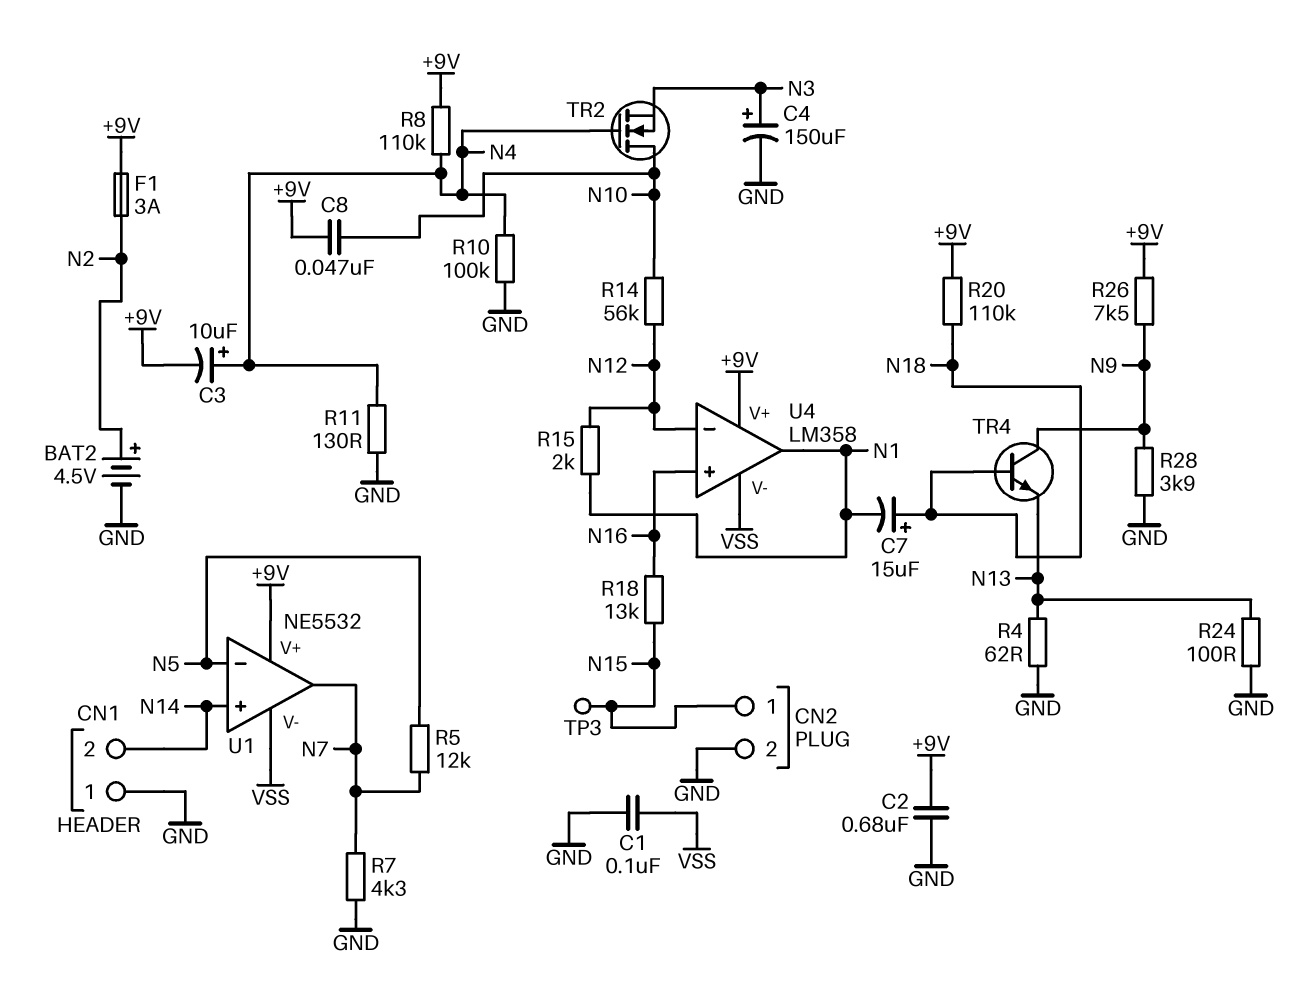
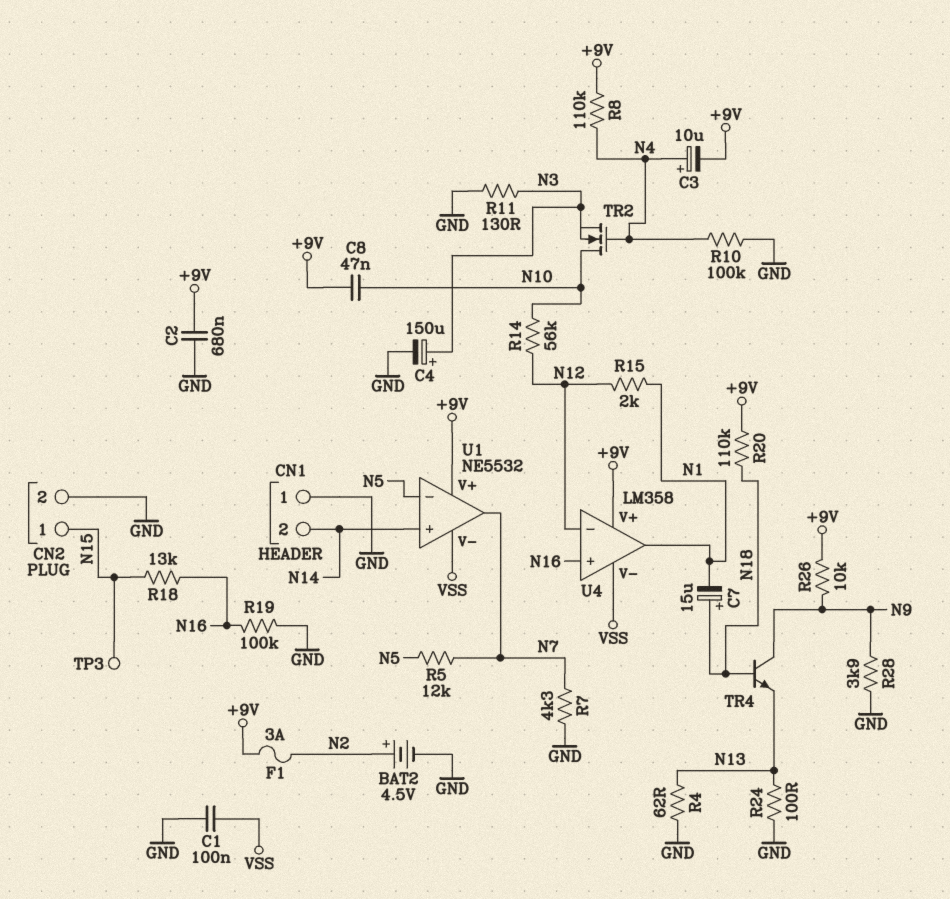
R11: 130 (GND, N4) -> 130 (GND, N3)
R19: none -> 100k (GND, N16)
R26: 7.5k (+9V, N9) -> 10k (+9V, N9)

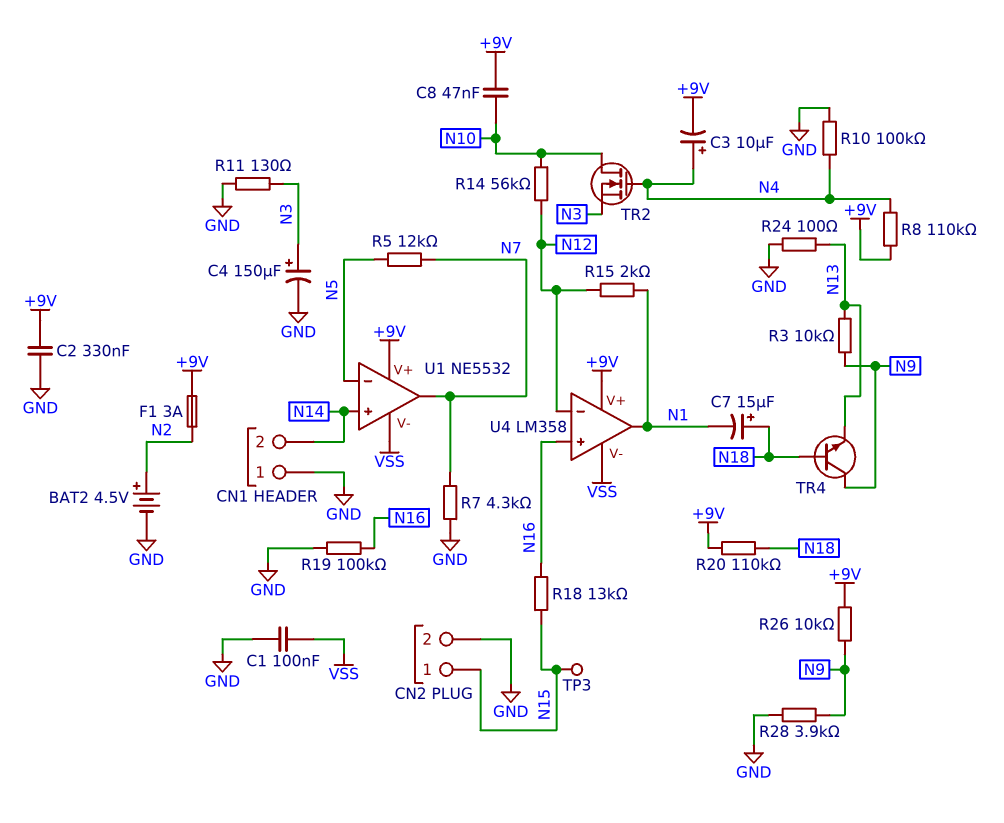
C2: 680nF (+9V, GND) -> 330nF (+9V, GND)
R3: none -> 10k (N9, N13)
R4: 62 (GND, N13) -> none

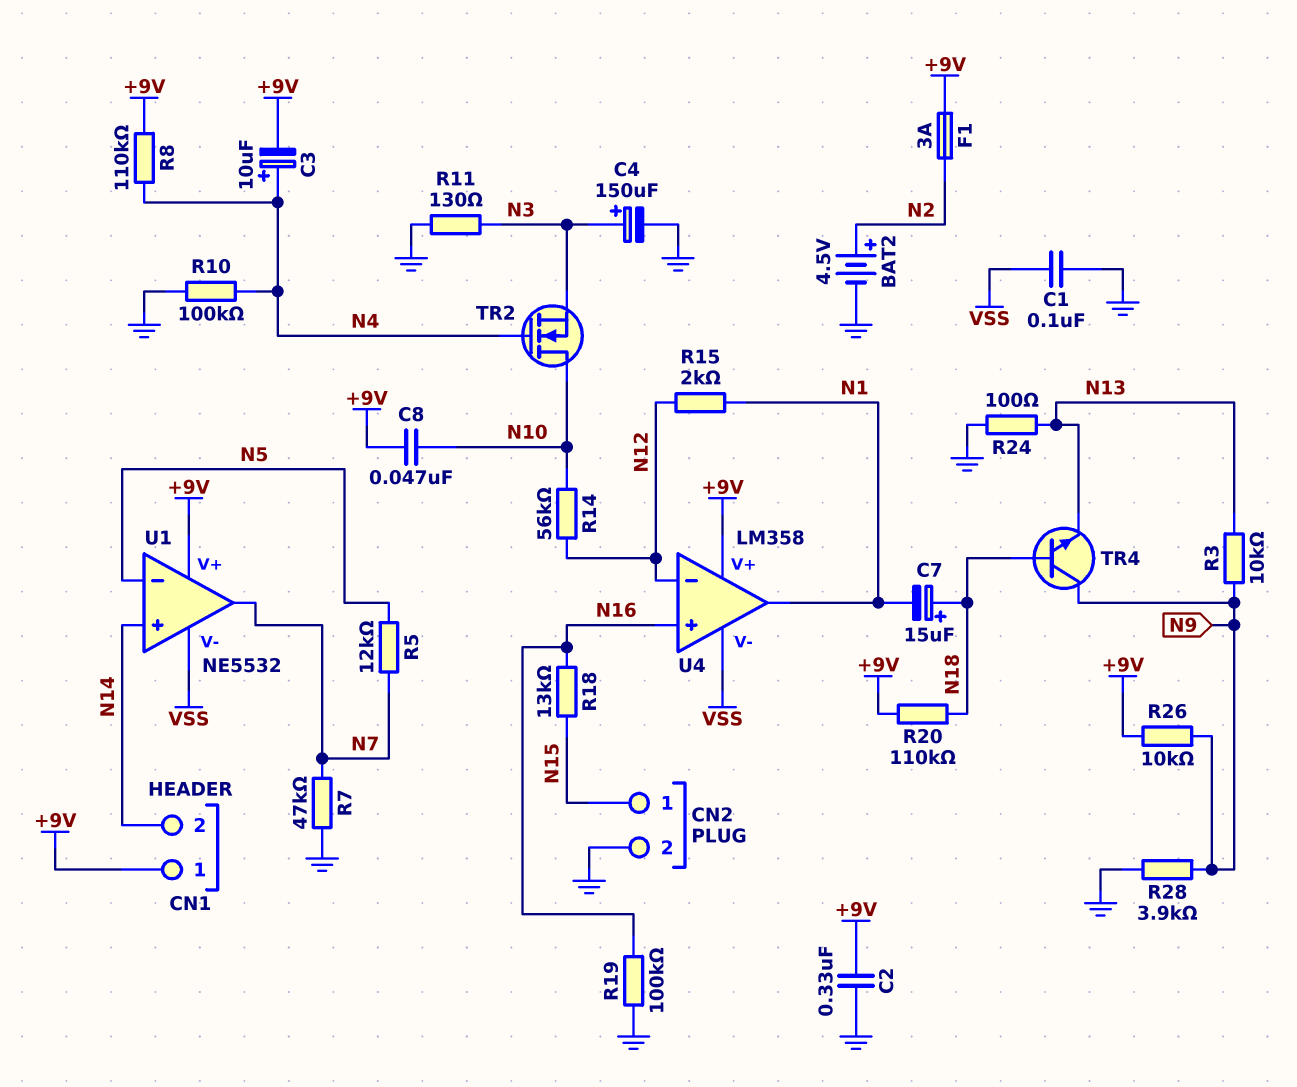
CN1 pin 1: GND -> +9V
R7: 4.3k (GND, N7) -> 47k (GND, N7)
TP3: test point (N15) -> none

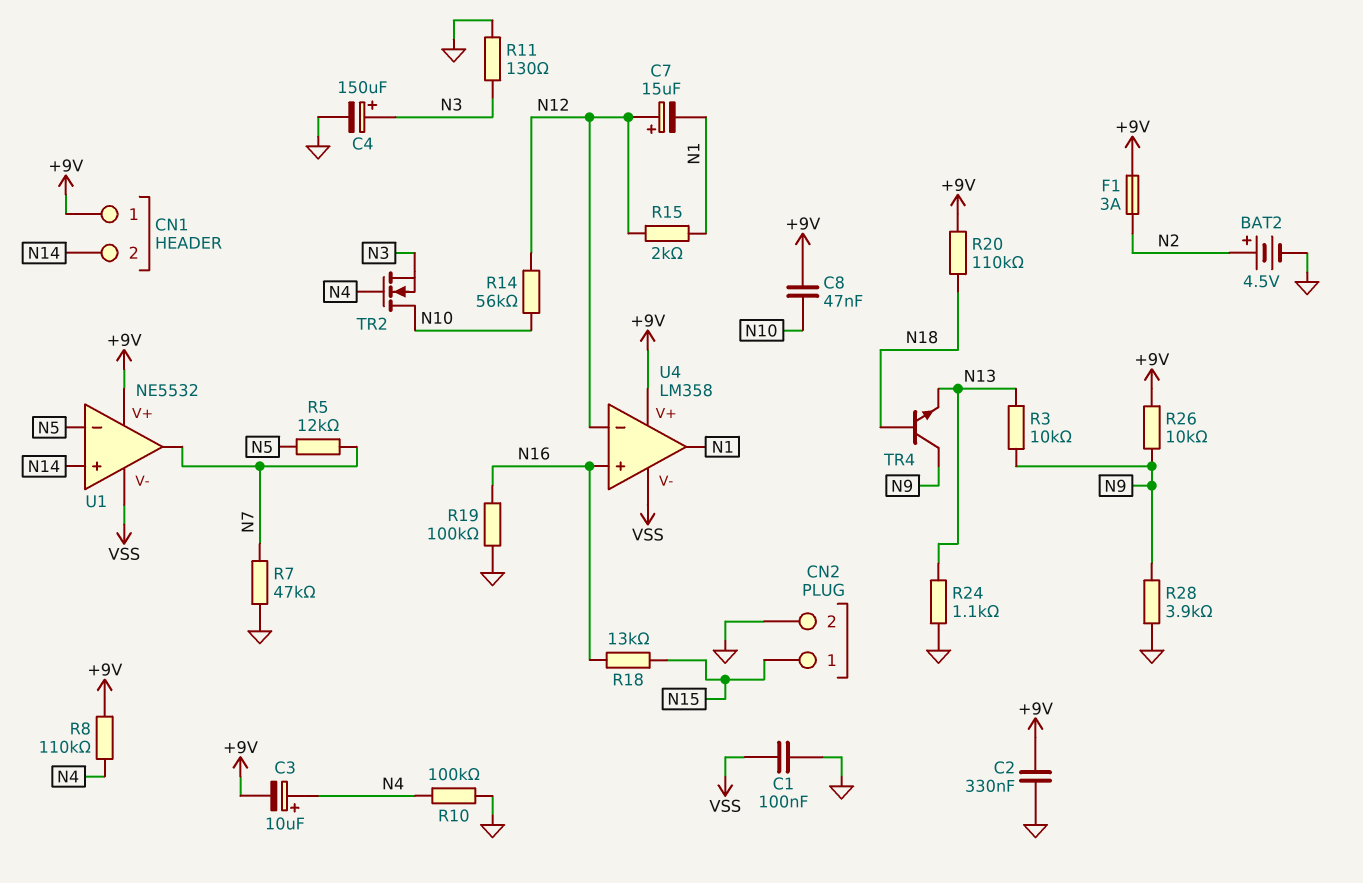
C7: 15uF (plus N18, minus N1) -> 15uF (plus N12, minus N1)
R24: 100 (GND, N13) -> 1.1k (GND, N13)

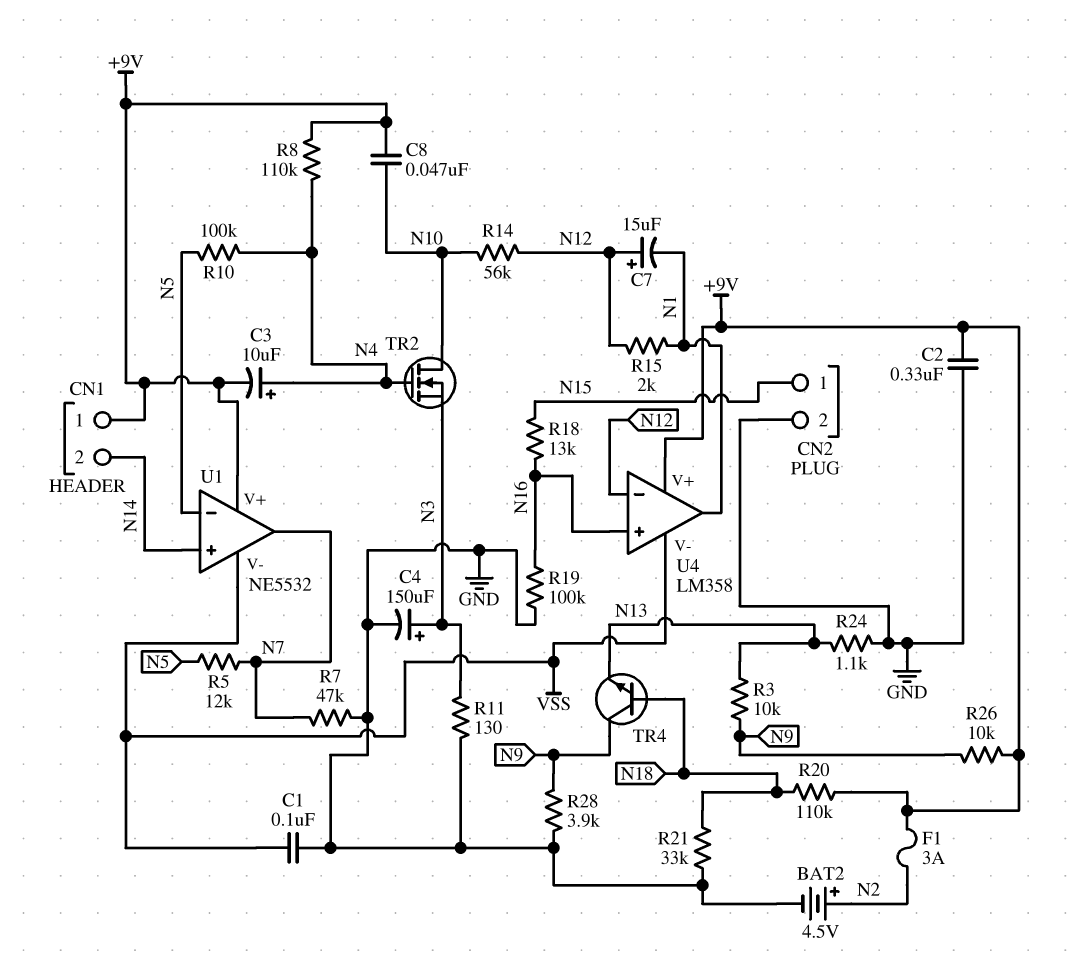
R10: 100k (GND, N4) -> 100k (N4, N5)
R21: none -> 33k (GND, N18)

